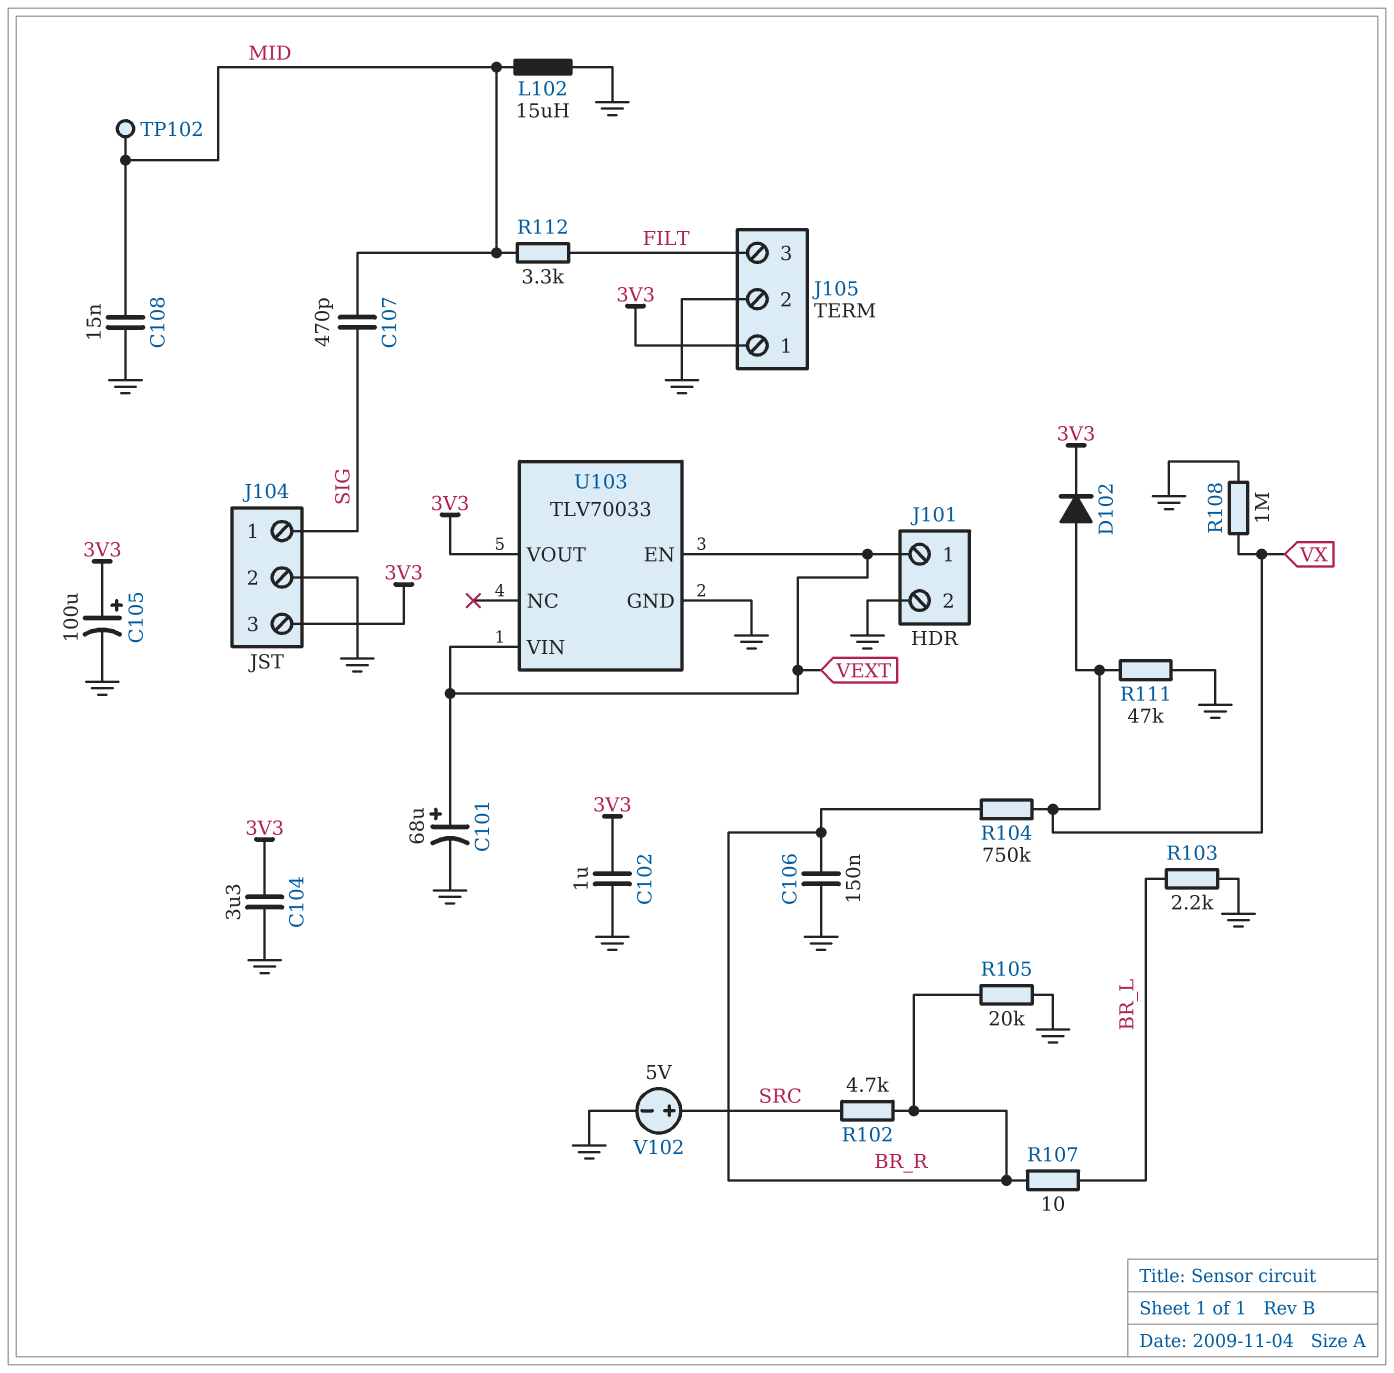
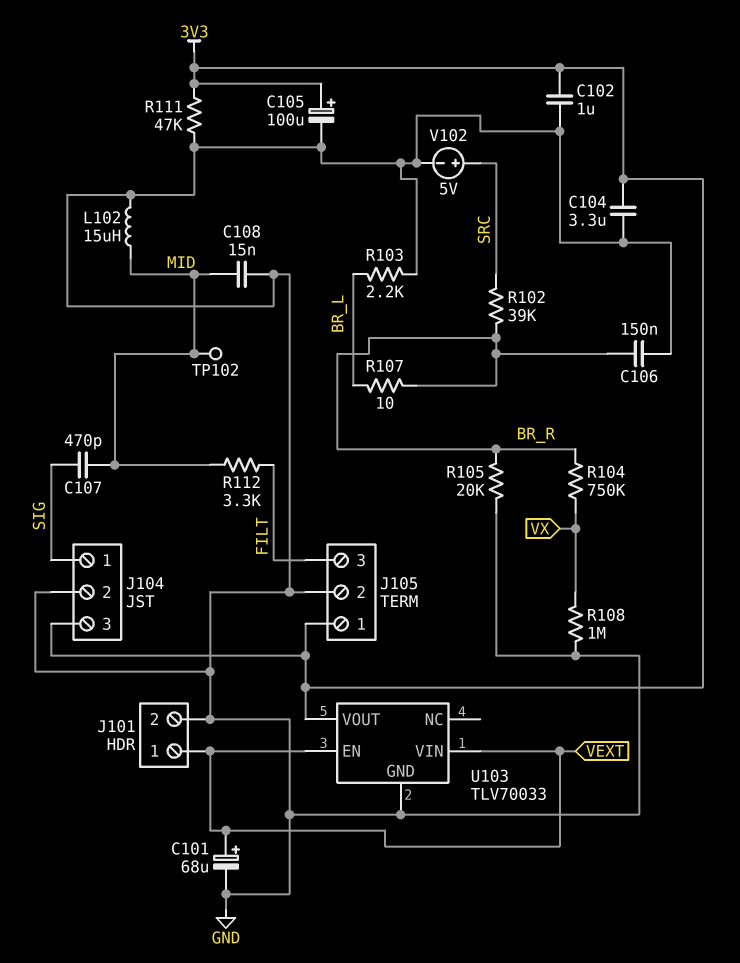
D102: diode (A VX, K 3V3) -> none
R102: 4.7k (BR_R, SRC) -> 39k (BR_R, SRC)
R111: 47k (GND, VX) -> 47k (3V3, GND)

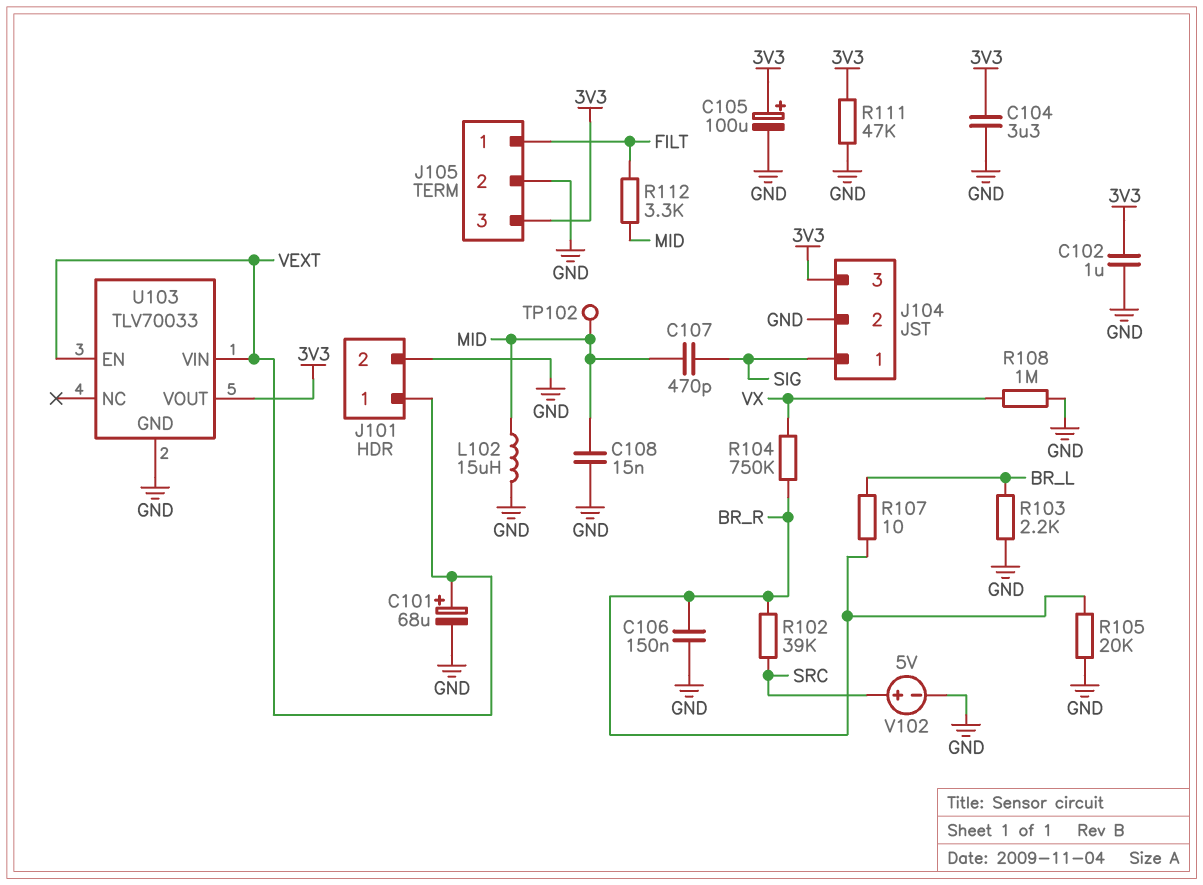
J105 pin 1: 3V3 -> FILT
J105 pin 3: FILT -> 3V3

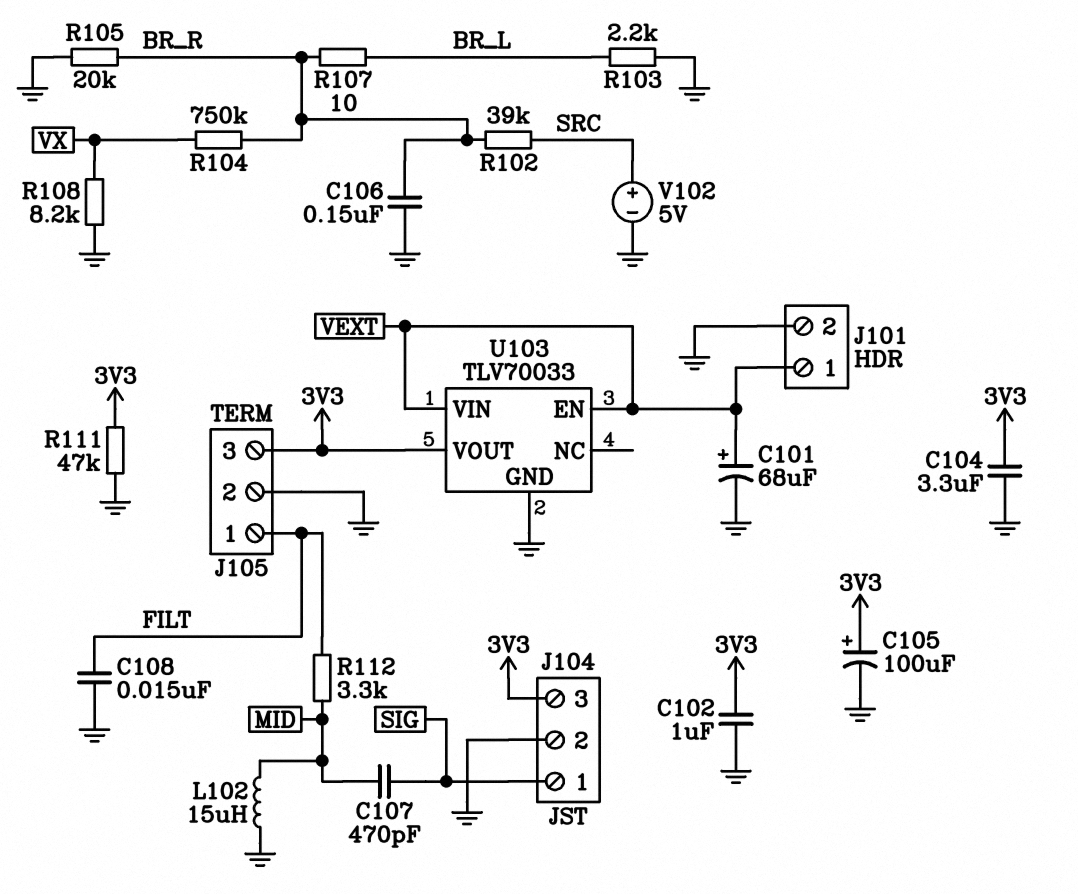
C108: 15nF (GND, MID) -> 15nF (FILT, GND)
R108: 1M (GND, VX) -> 8.2k (GND, VX)
TP102: test point (MID) -> none

